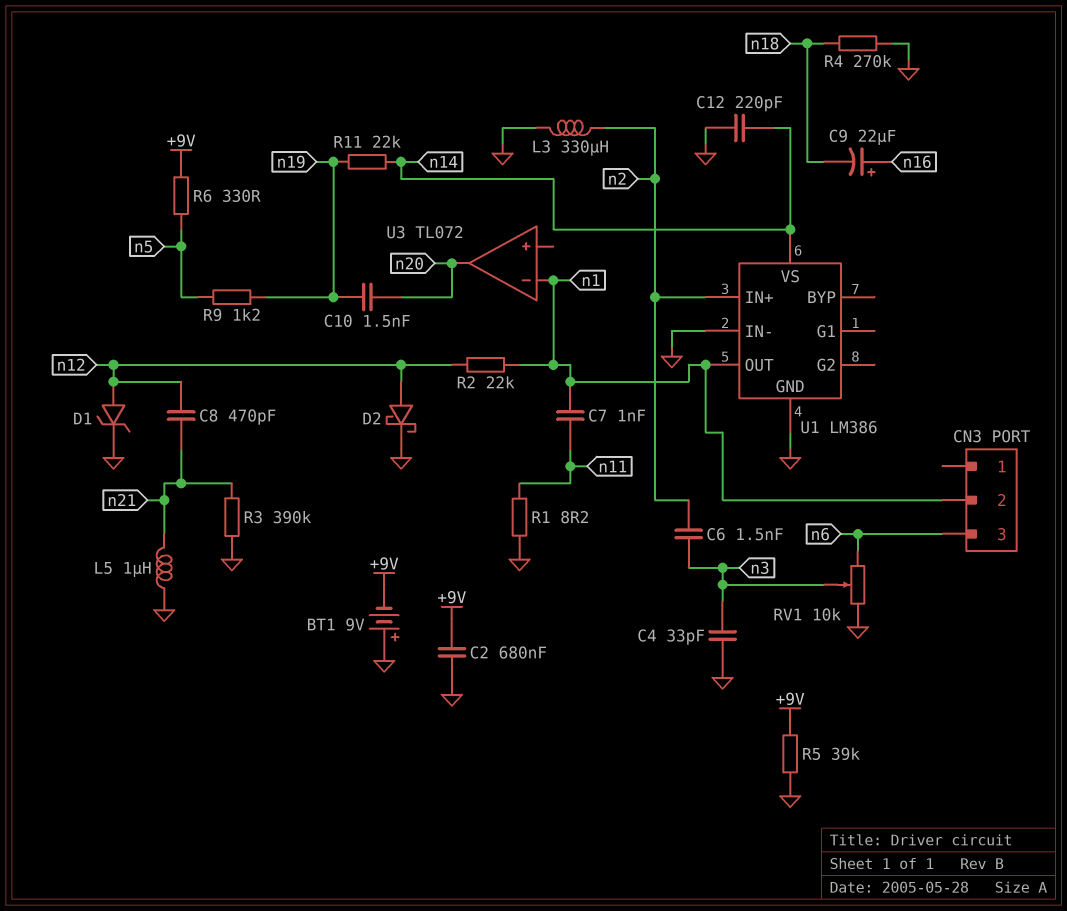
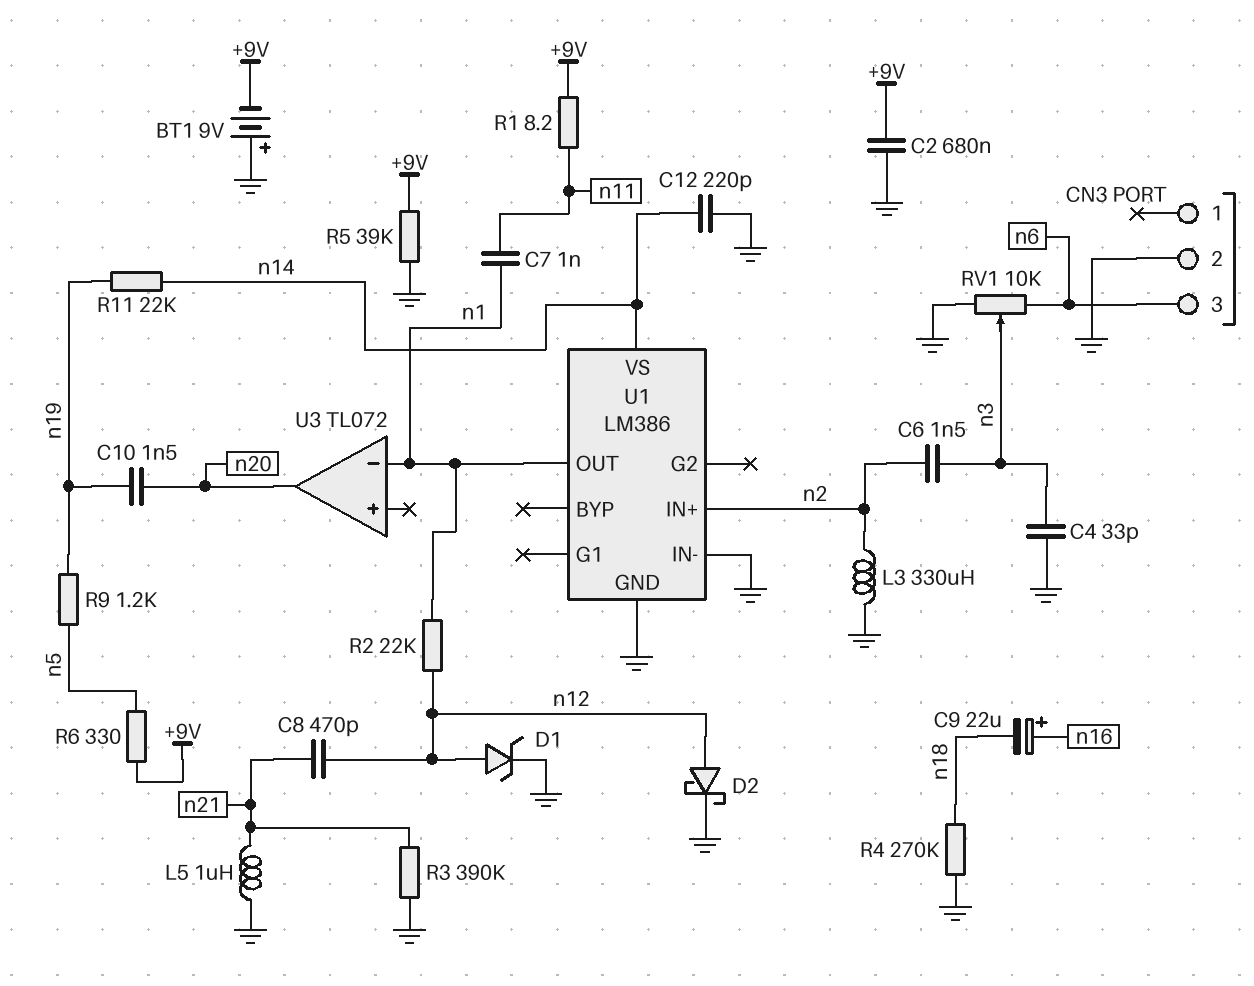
CN3 pin 2: n1 -> GND
R1: 8.2 (GND, n11) -> 8.2 (+9V, n11)

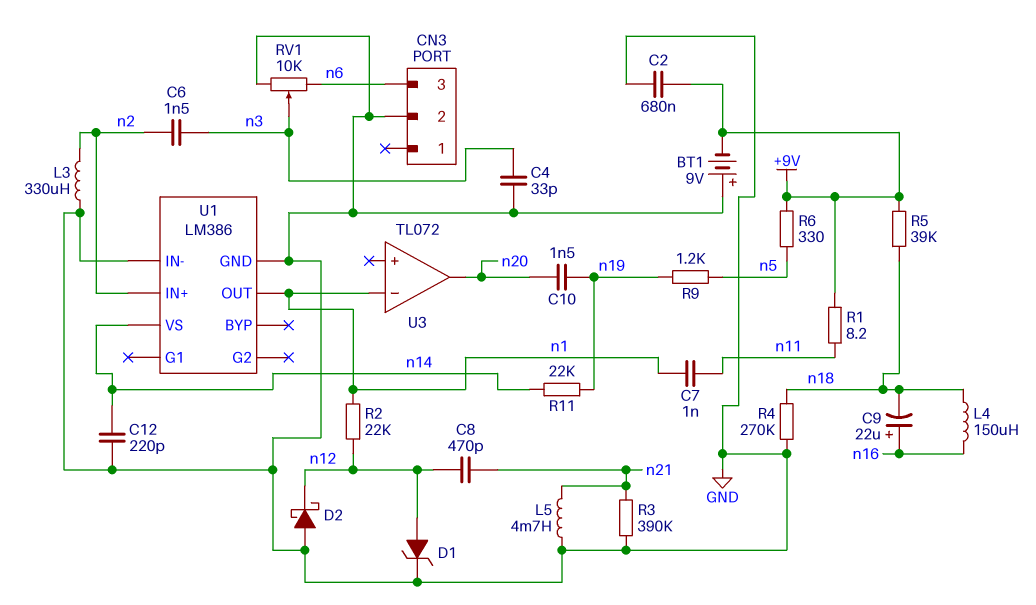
D2: schottky (A n12, K GND) -> schottky (A GND, K n12)
L4: none -> 150uH (n16, n18)
L5: 1uH (GND, n21) -> 4.7mH (GND, n21)
R5: 39k (+9V, GND) -> 39k (+9V, n18)

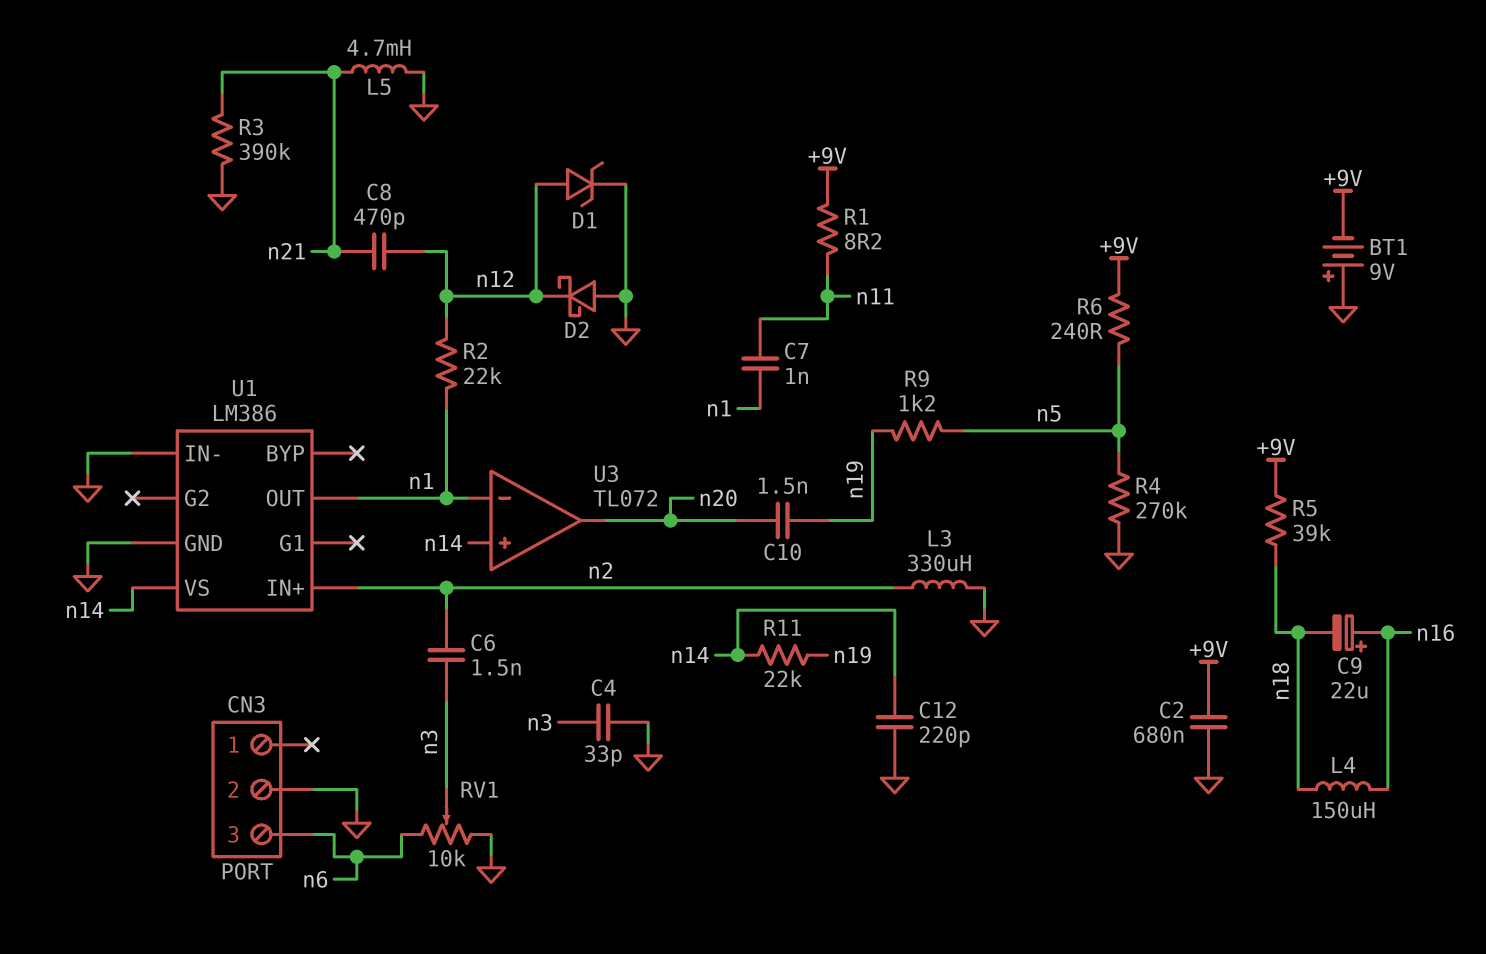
R4: 270k (GND, n18) -> 270k (GND, n5)
R6: 330 (+9V, n5) -> 240 (+9V, n5)
U3 pin in+: none -> n14

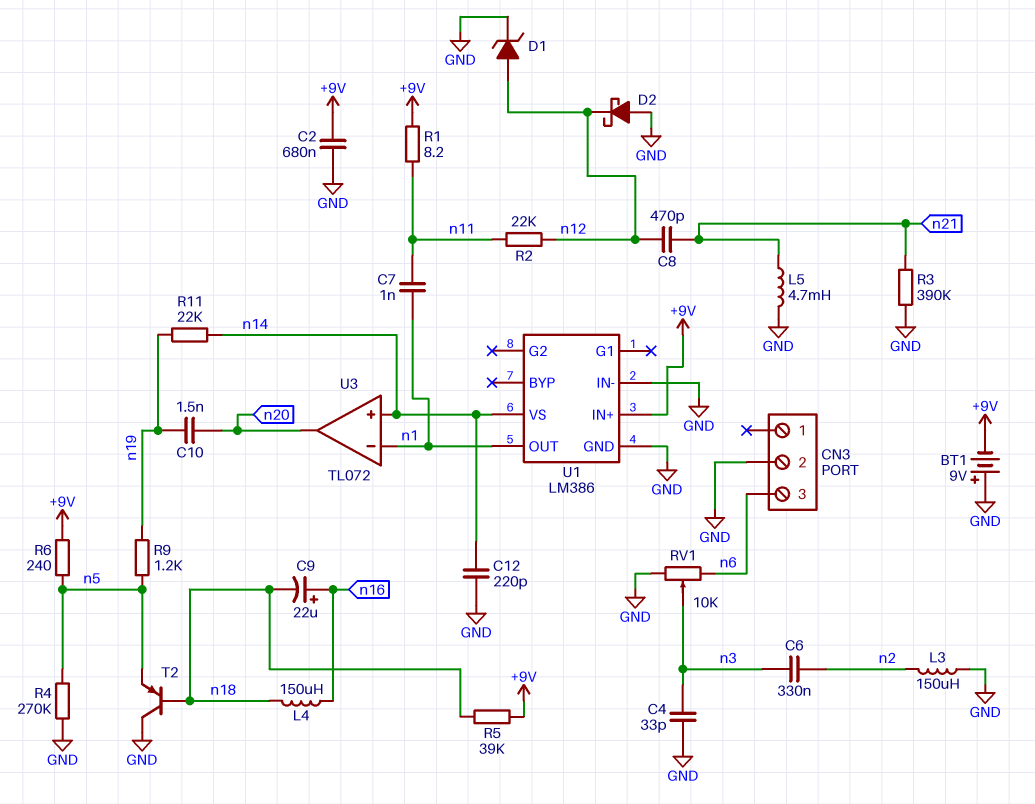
C6: 1.5nF (n2, n3) -> 330nF (n2, n3)
L3: 330uH (GND, n2) -> 150uH (GND, n2)
R2: 22k (n1, n12) -> 22k (n11, n12)
T2: none -> PNP (B n18, C GND, E n5)
U1 pin IN+: n2 -> +9V

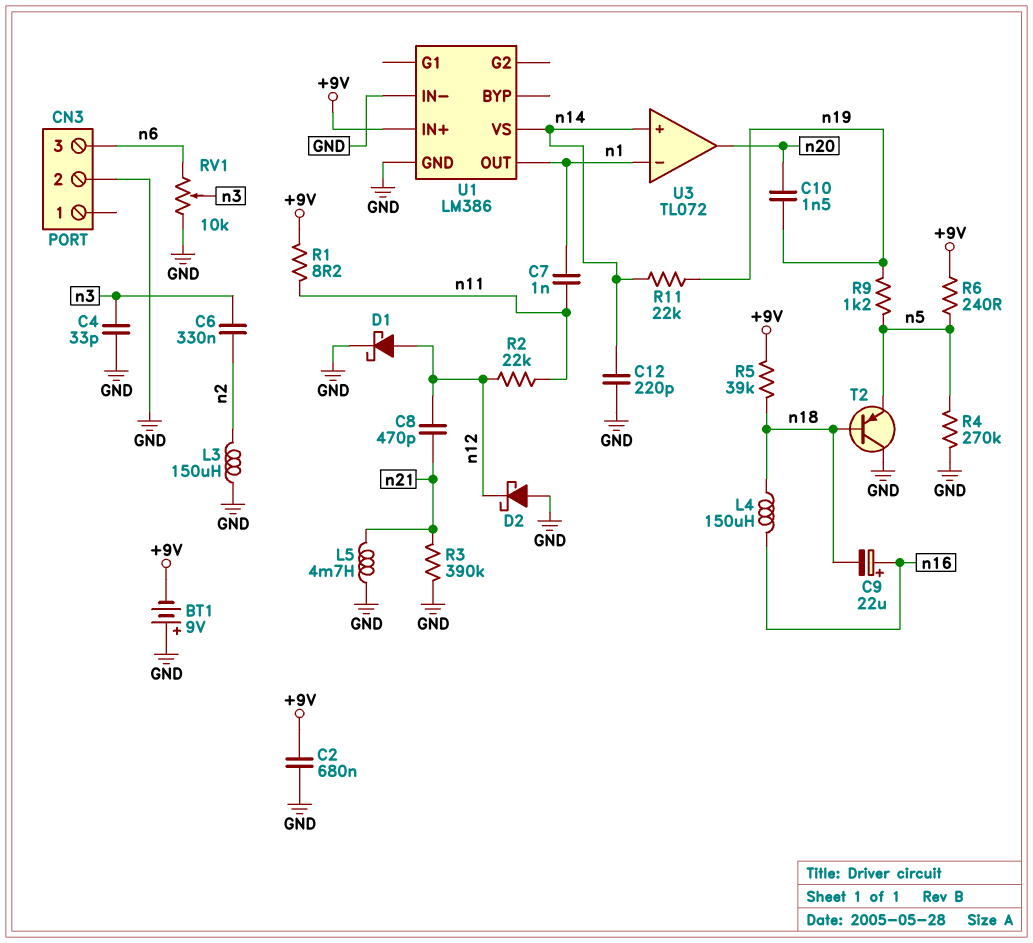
D1: zener (A n12, K GND) -> schottky (A n12, K GND)

